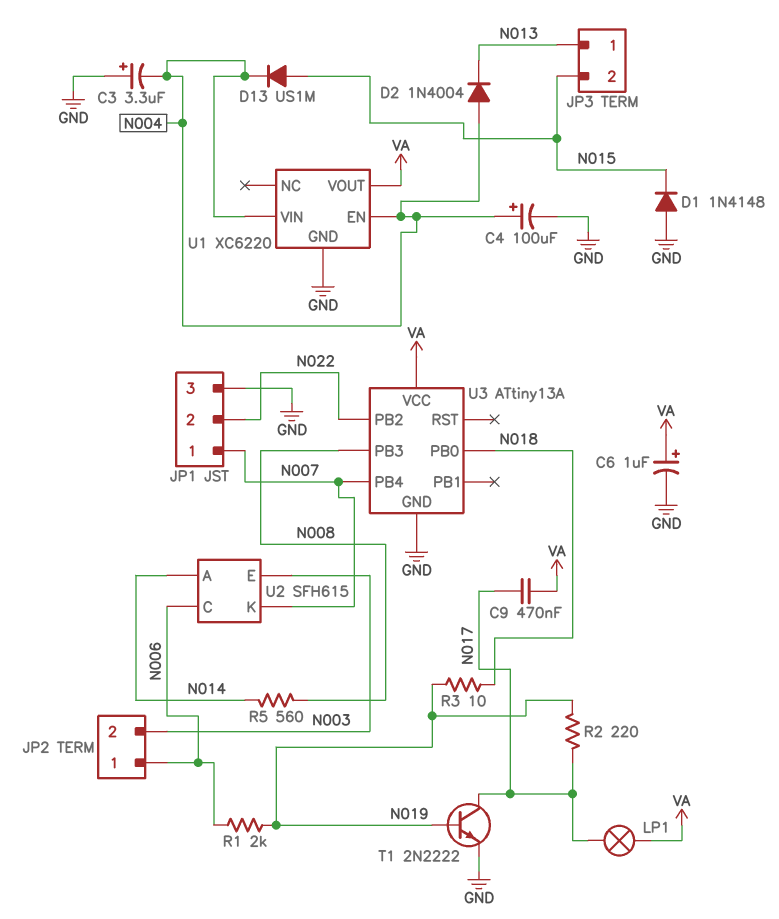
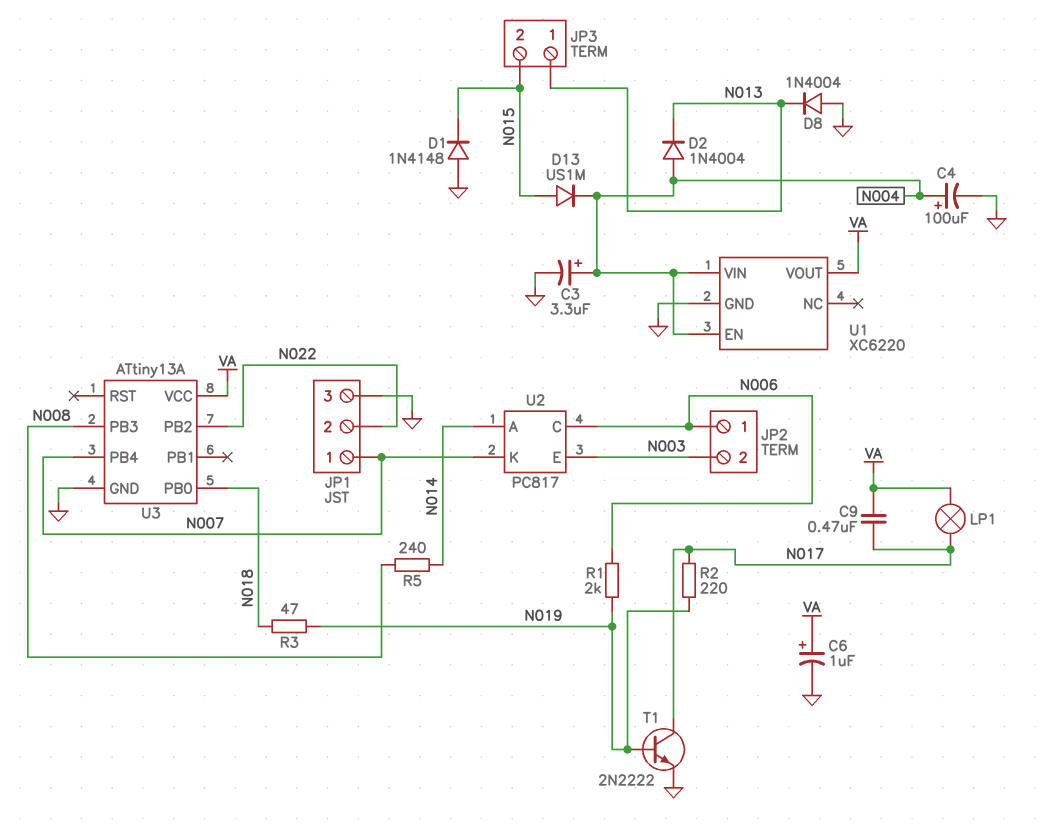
C3: 3.3uF (plus GND, minus N004) -> 3.3uF (plus N004, minus GND)
D8: none -> diode 1N4004 (A GND, K N013)
R3: 10 (N018, N019) -> 47 (N018, N019)
R5: 560 (N008, N014) -> 240 (N008, N014)
U2: SFH615 -> PC817

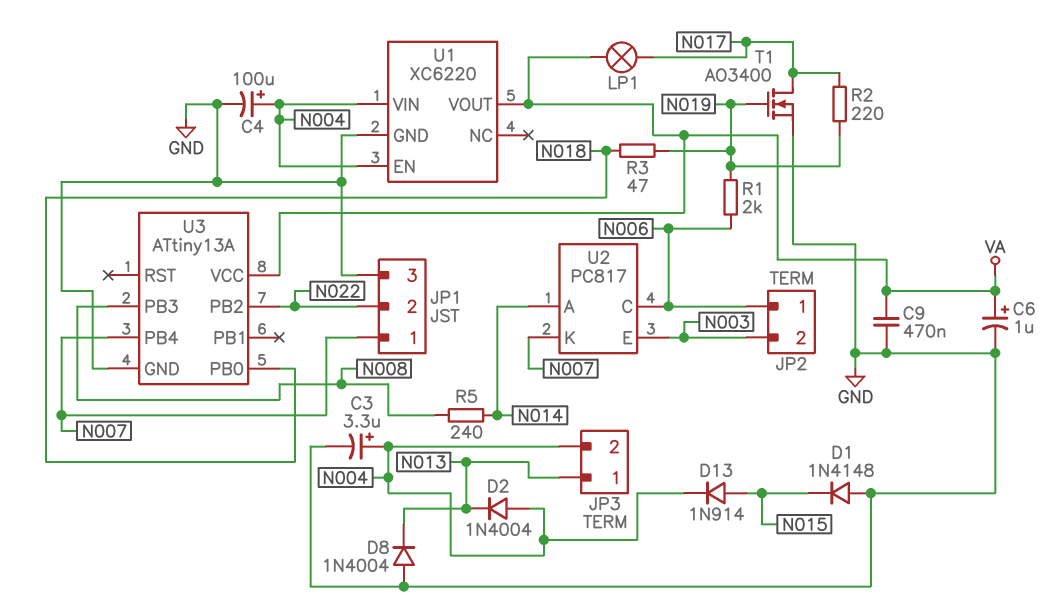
C9: 470nF (N017, VA) -> 470nF (GND, VA)
D13: diode US1M (A N015, K N004) -> diode 1N914 (A N015, K N004)
JP3 pin 2: N015 -> N004
T1: NPN 2N2222 (B N019, C N017, E GND) -> NMOS AO3400 (G N019, D N017, S GND)

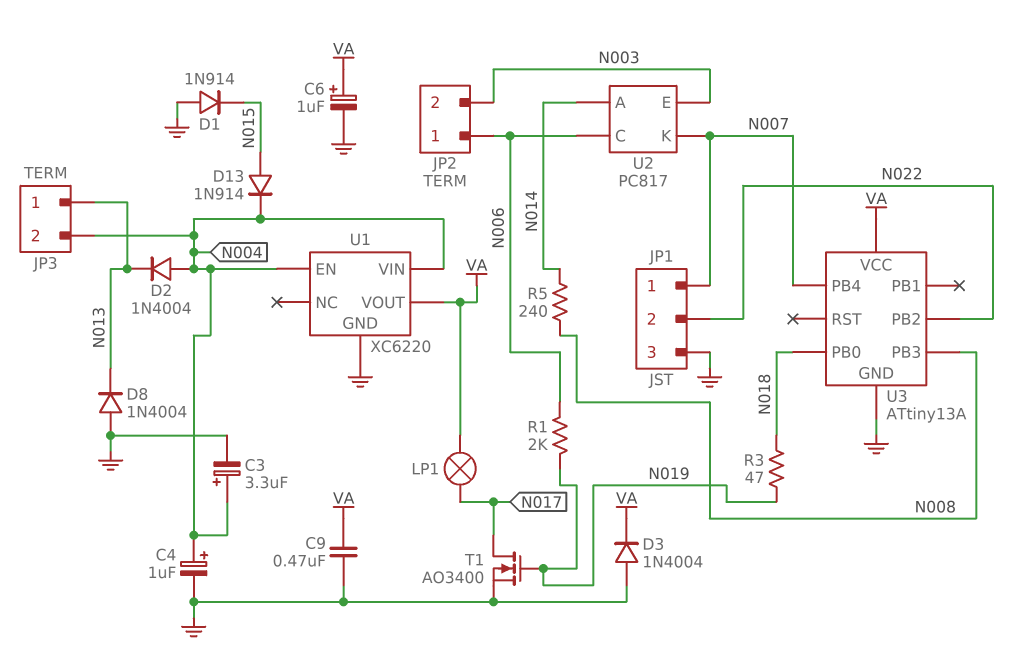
C4: 100uF (plus N004, minus GND) -> 1uF (plus N004, minus GND)
D1: diode 1N4148 (A GND, K N015) -> diode 1N914 (A GND, K N015)
D3: none -> diode 1N4004 (A GND, K VA)
R2: 220 (N017, N019) -> none

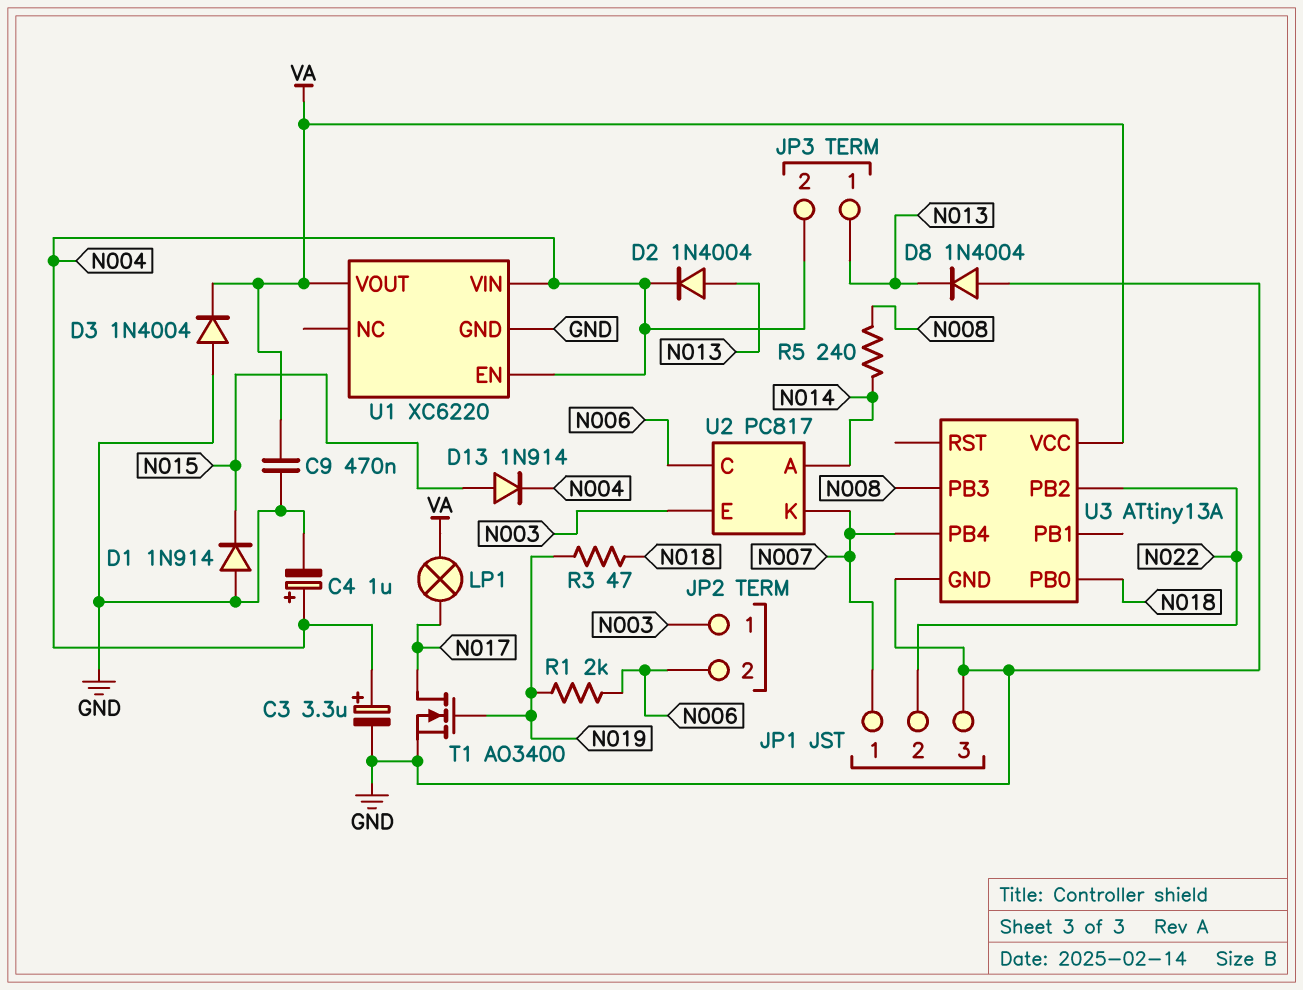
C6: 1uF (plus VA, minus GND) -> none
D2: diode 1N4004 (A N004, K N013) -> diode 1N4004 (A N013, K N004)
JP2 pin 1: N006 -> N003
JP2 pin 2: N003 -> N006

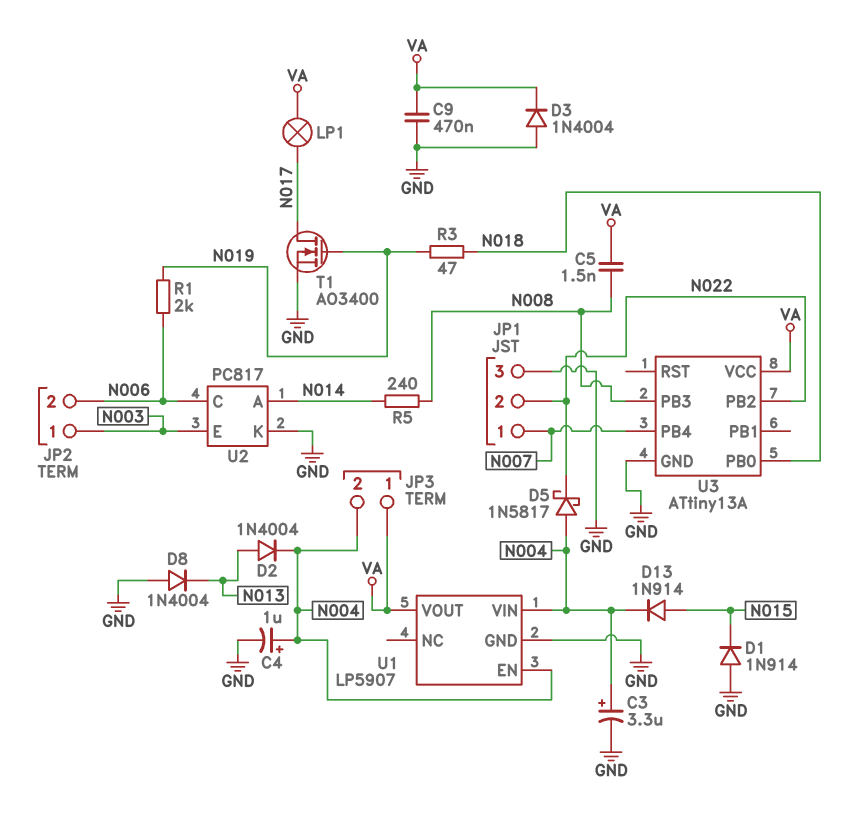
C5: none -> 1.5nF (N008, VA)
D5: none -> schottky 1N5817 (A N004, K N022)
JP3 pin 1: N013 -> VA
U1: XC6220 -> LP5907
U2 pin K: N007 -> GND

